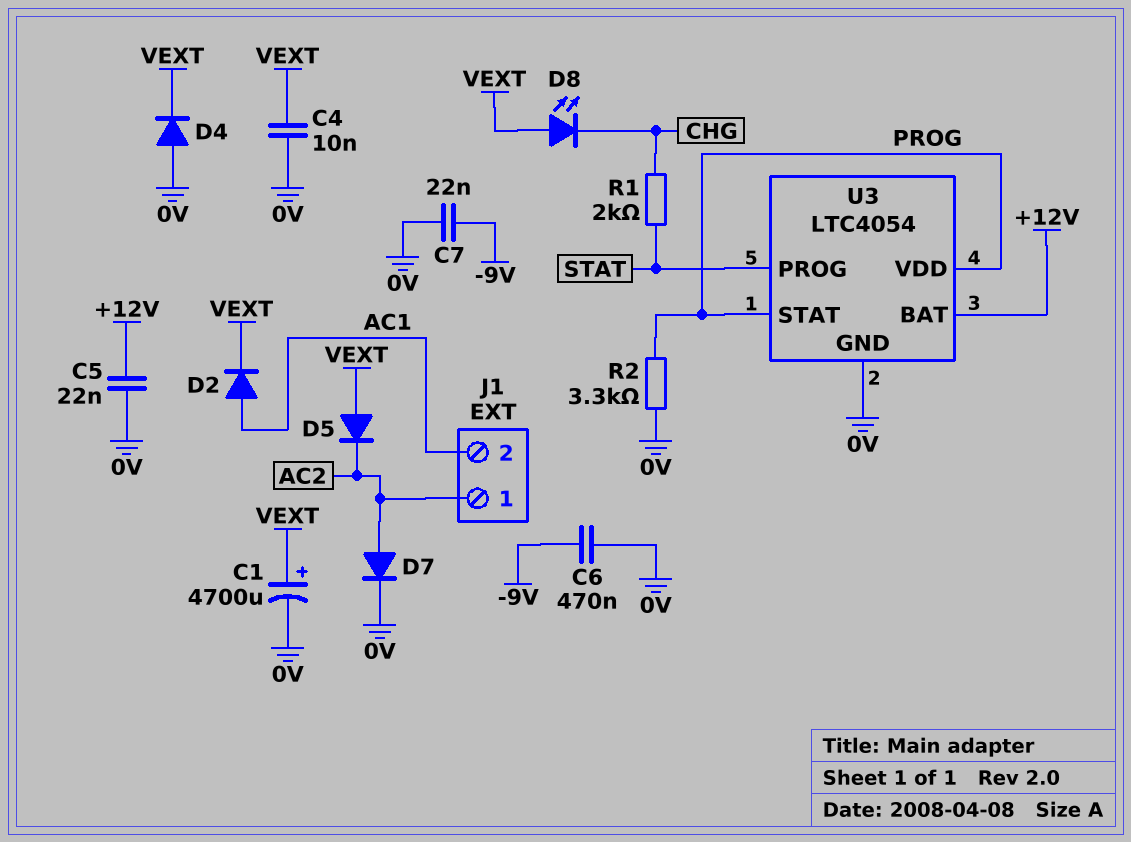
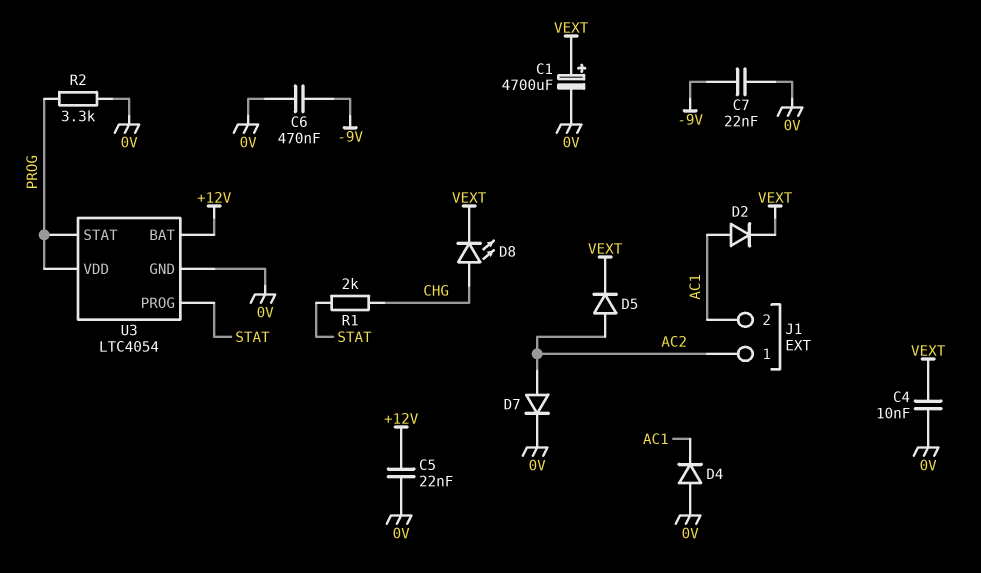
D4: diode (A 0V, K VEXT) -> diode (A 0V, K AC1)
D5: diode (A VEXT, K AC2) -> diode (A AC2, K VEXT)
D8: LED (A VEXT, K CHG) -> LED (A CHG, K VEXT)

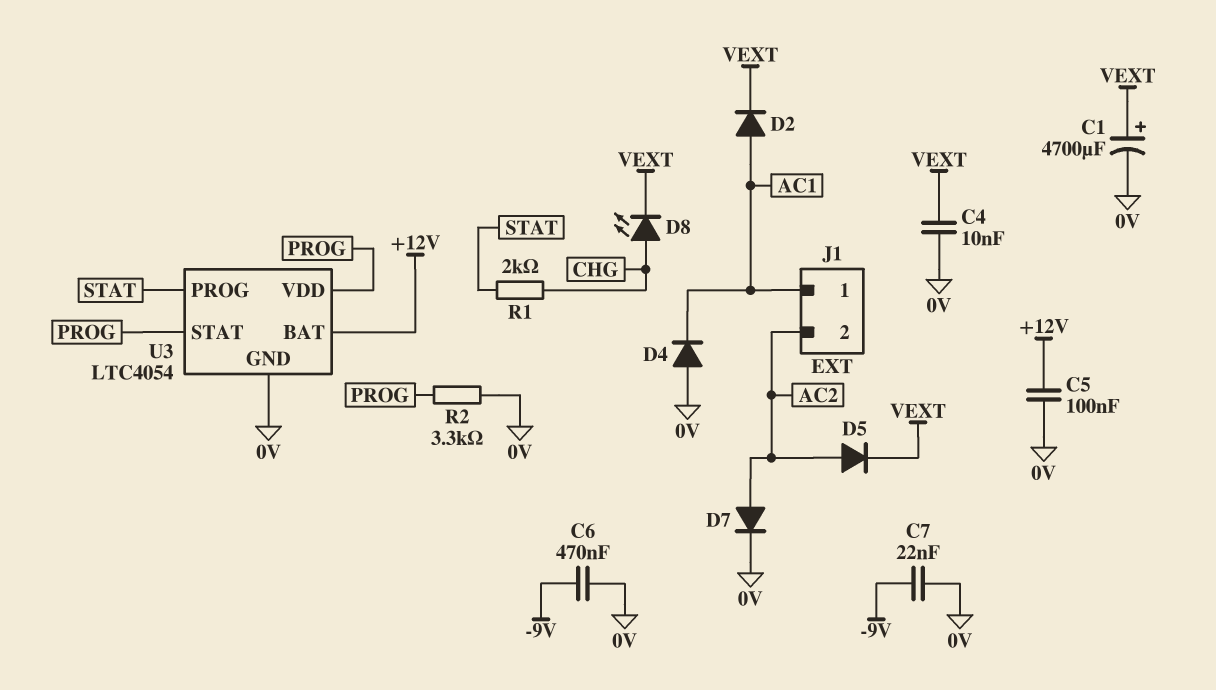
C5: 22nF (+12V, 0V) -> 100nF (+12V, 0V)
J1 pin 1: AC2 -> AC1
J1 pin 2: AC1 -> AC2

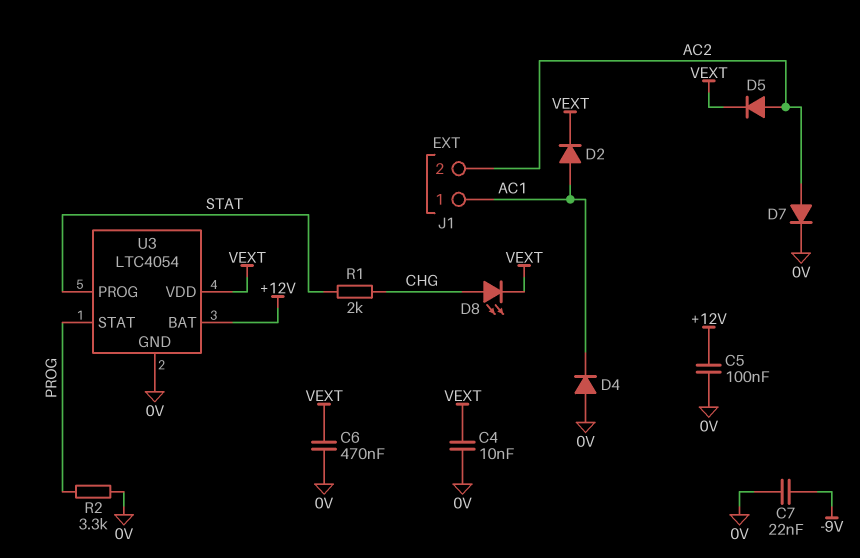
C1: 4700uF (plus VEXT, minus 0V) -> none
C6: 470nF (-9V, 0V) -> 470nF (0V, VEXT)
U3 pin VDD: PROG -> VEXT

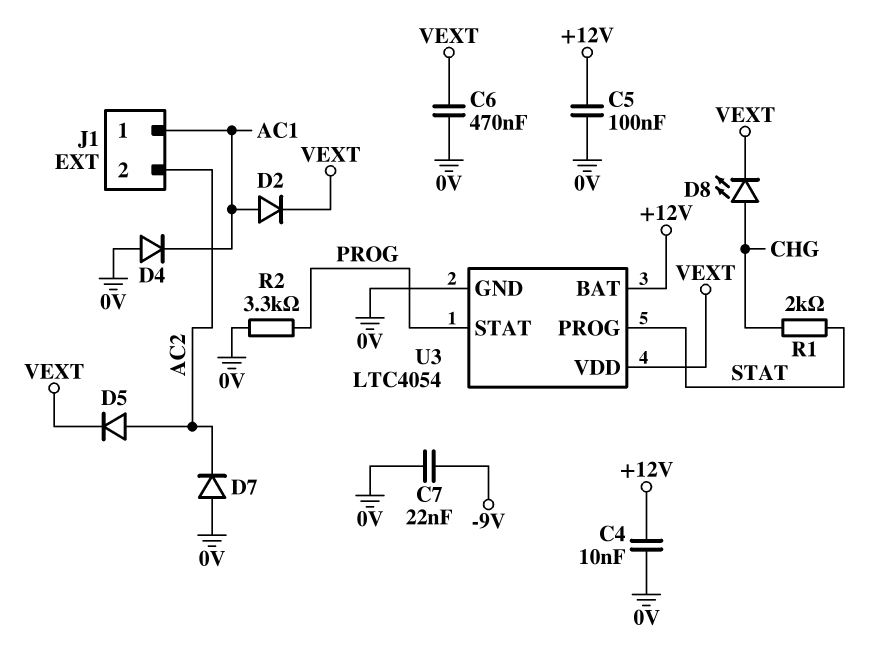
C4: 10nF (0V, VEXT) -> 10nF (+12V, 0V)
D7: diode (A AC2, K 0V) -> diode (A 0V, K AC2)

